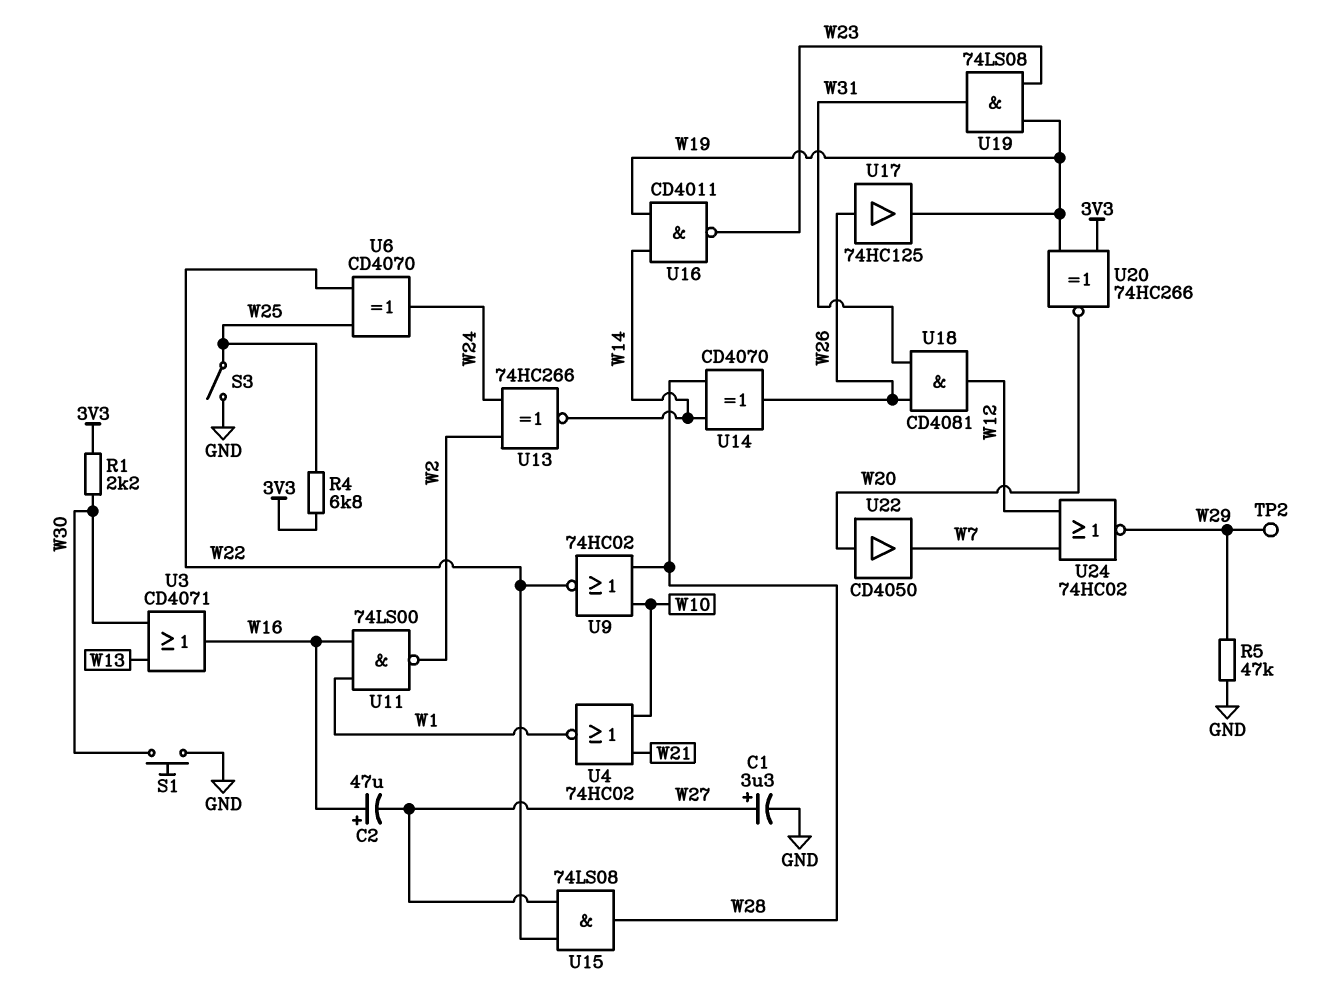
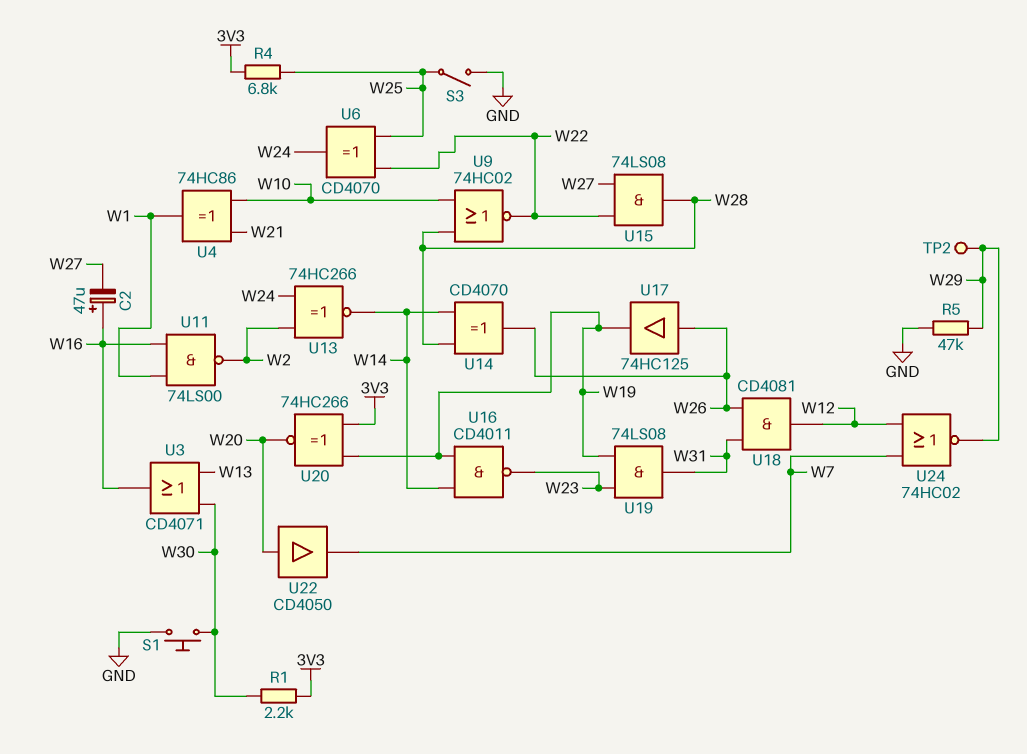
C1: 3.3uF (plus W27, minus GND) -> none
U4: NOR 74HC02 (in W10, in W21, out W1) -> XOR 74HC86 (in W10, in W21, out W1)

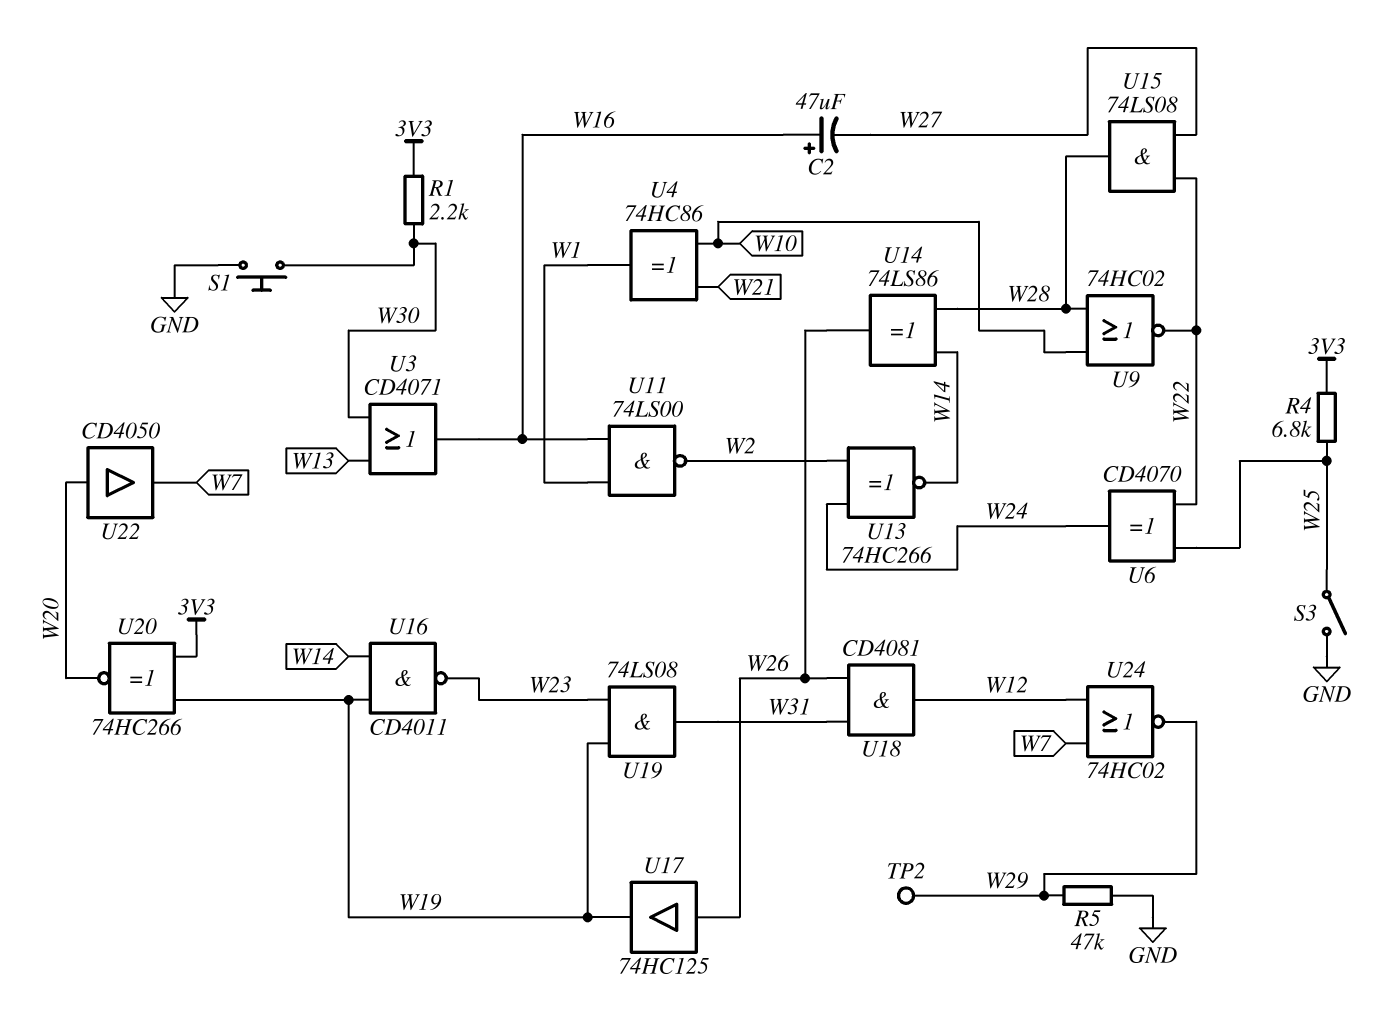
U14: XOR CD4070 (in W14, in W28, out W26) -> XOR 74LS86 (in W14, in W28, out W26)

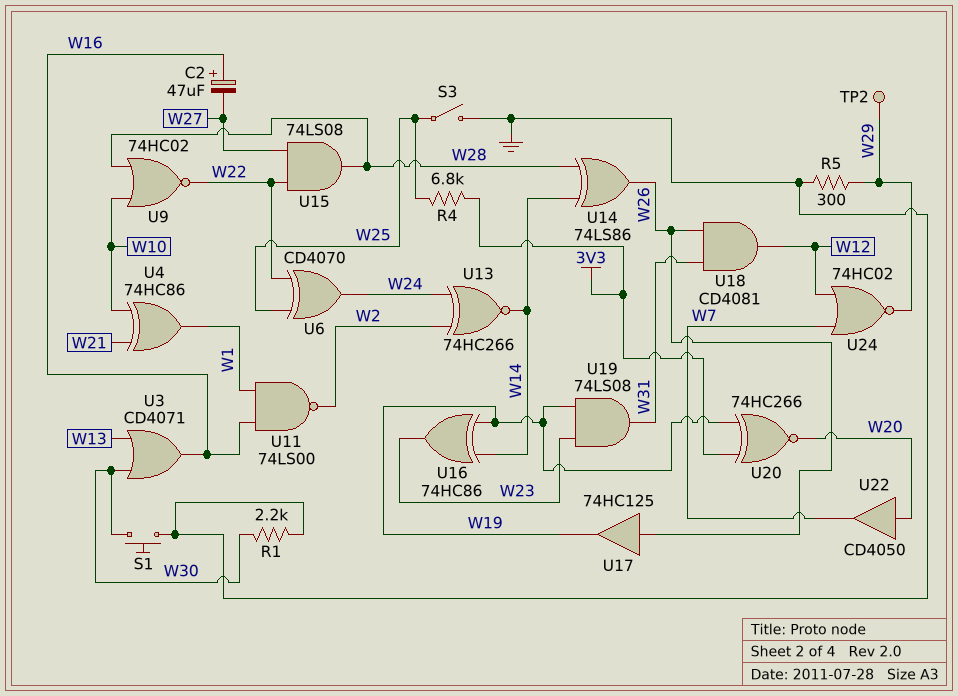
R1: 2.2k (3V3, W30) -> 2.2k (GND, W30)
R5: 47k (GND, W29) -> 300 (GND, W29)
U16: NAND CD4011 (in W14, in W19, out W23) -> XOR 74HC86 (in W14, in W19, out W23)

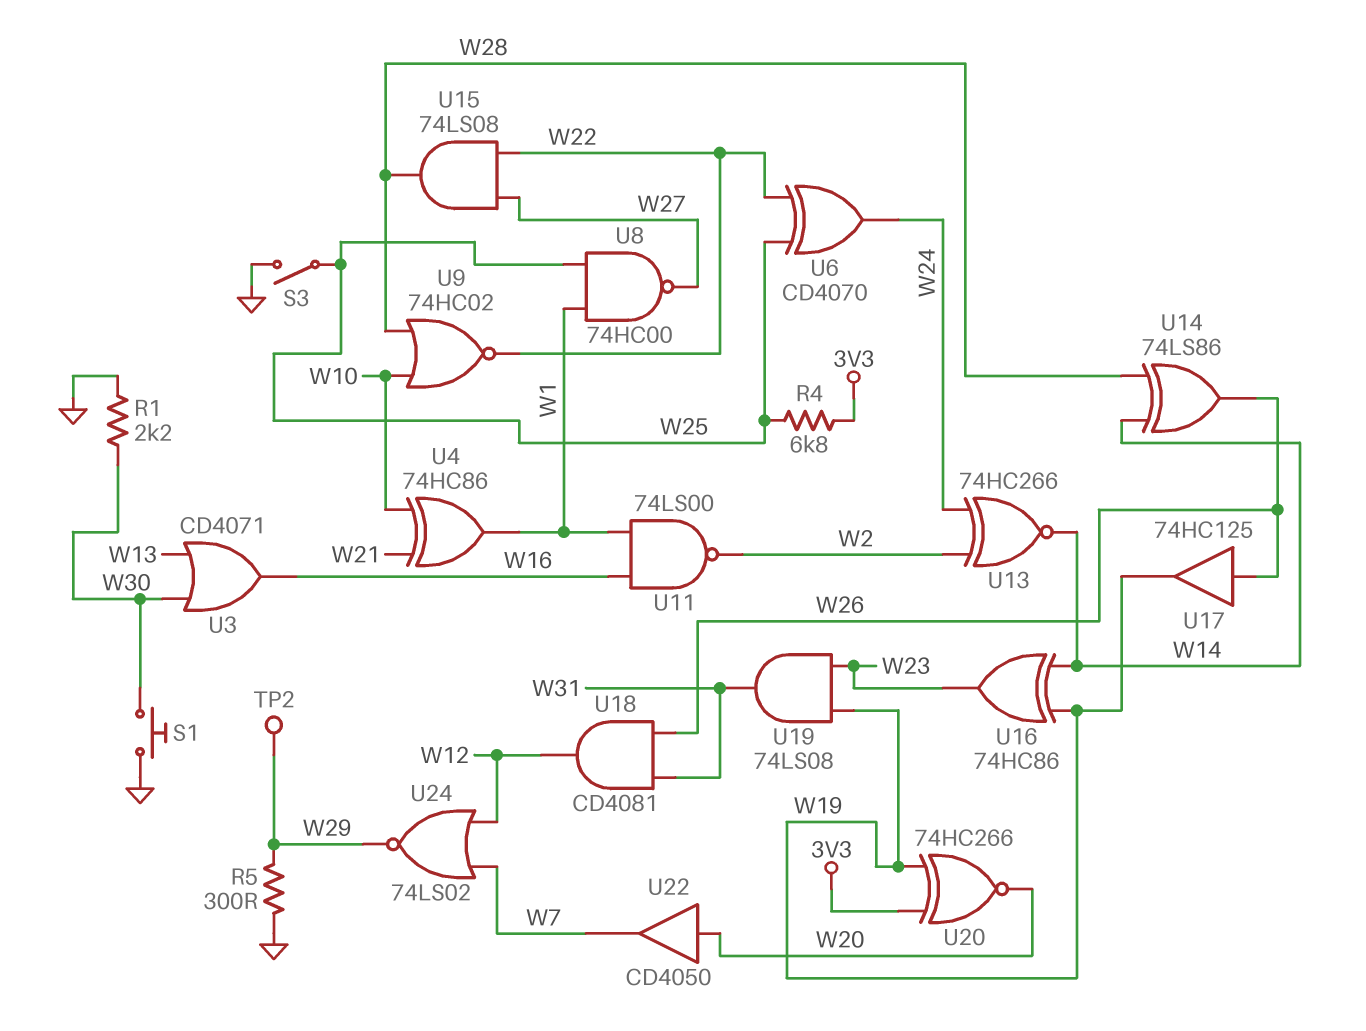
C2: 47uF (plus W16, minus W27) -> none
U8: none -> NAND 74HC00 (in W1, in W25, out W27)
U24: NOR 74HC02 (in W7, in W12, out W29) -> NOR 74LS02 (in W7, in W12, out W29)

